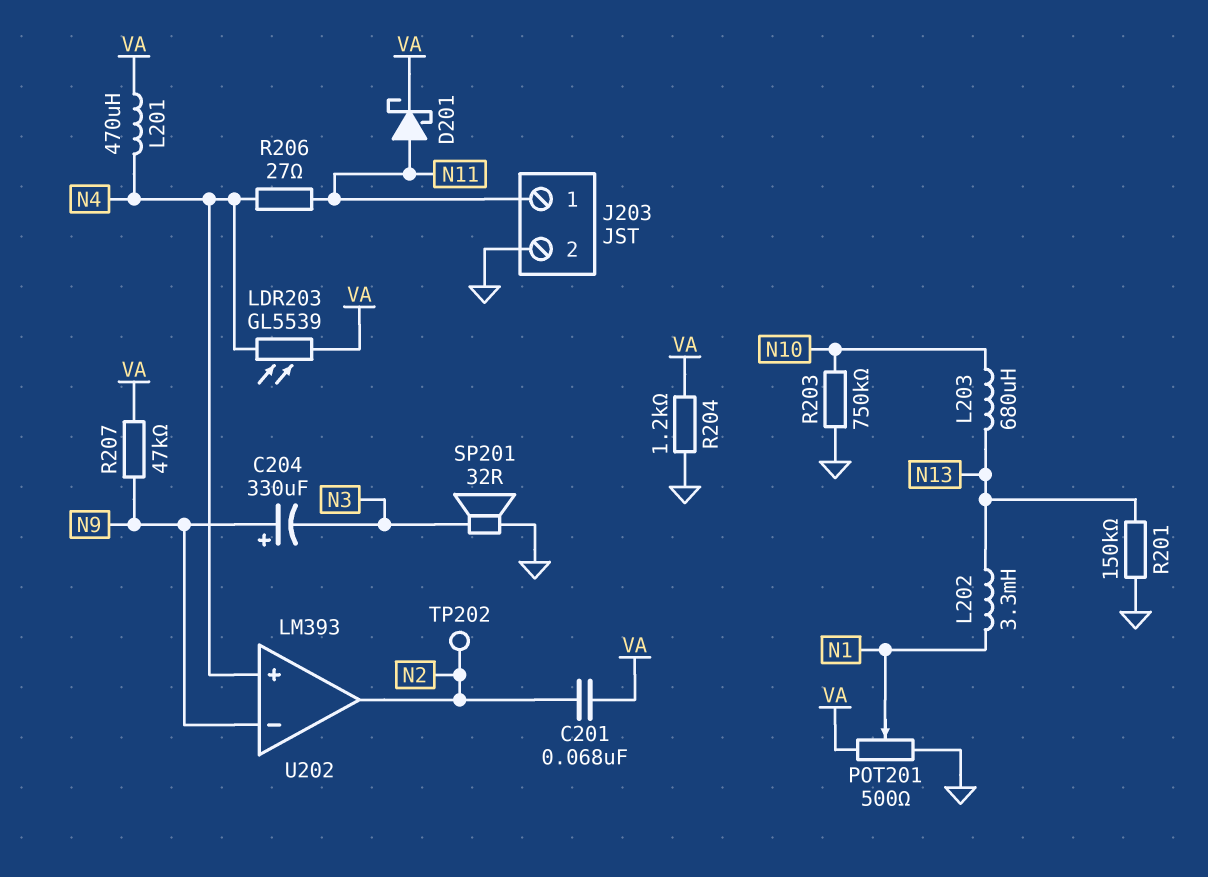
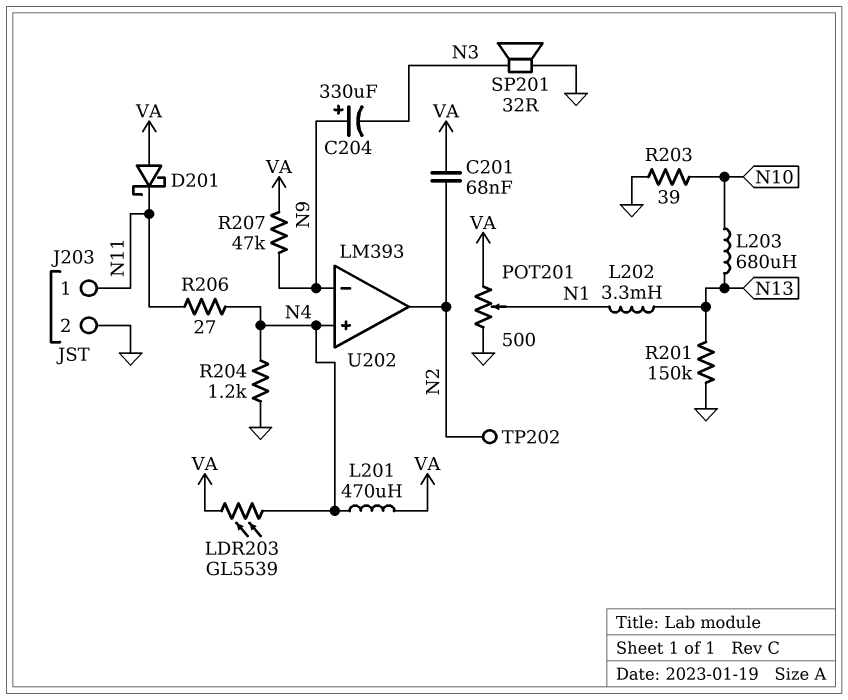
D201: schottky (A N11, K VA) -> schottky (A VA, K N11)
R203: 750k (GND, N10) -> 39 (GND, N10)
R204: 1.2k (GND, VA) -> 1.2k (GND, N4)

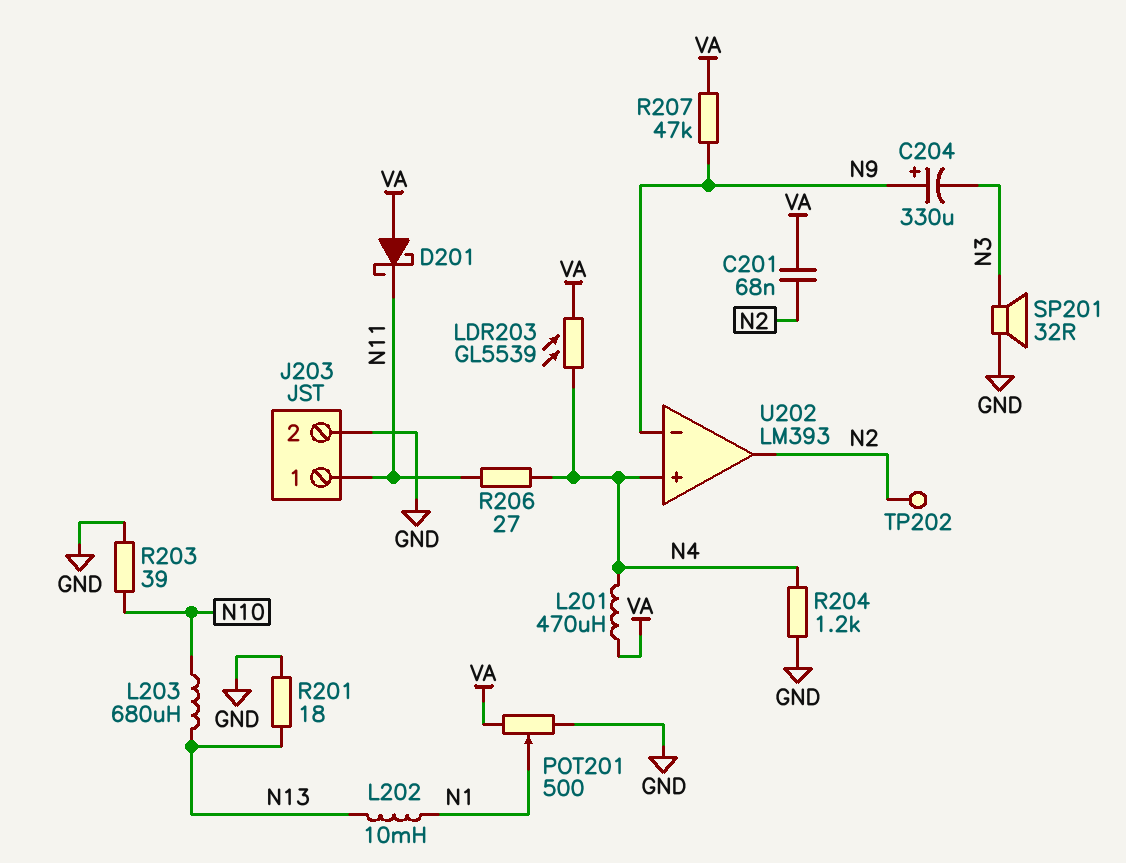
L202: 3.3mH (N1, N13) -> 10mH (N1, N13)
R201: 150k (GND, N13) -> 18 (GND, N13)

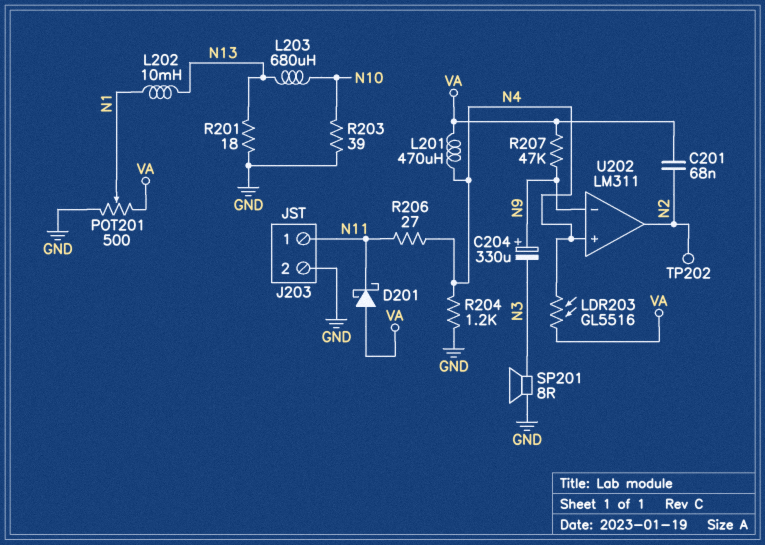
LDR203: GL5539 (N4, VA) -> GL5516 (N4, VA)
SP201: speaker 32R (GND, N3) -> speaker 8R (GND, N3)
U202: LM393 -> LM311

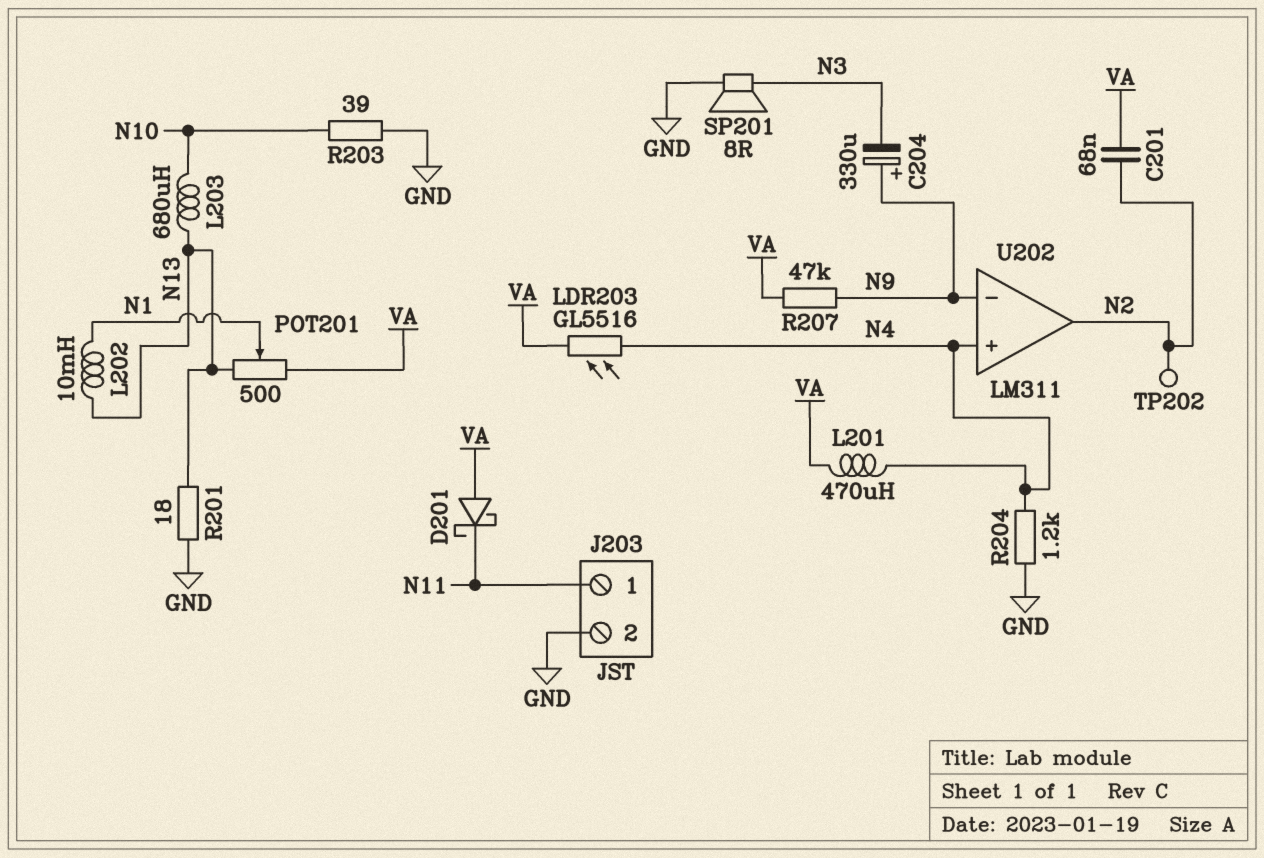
POT201: 500 (GND, VA, wiper N1) -> 500 (N13, VA, wiper N1)
R206: 27 (N4, N11) -> none

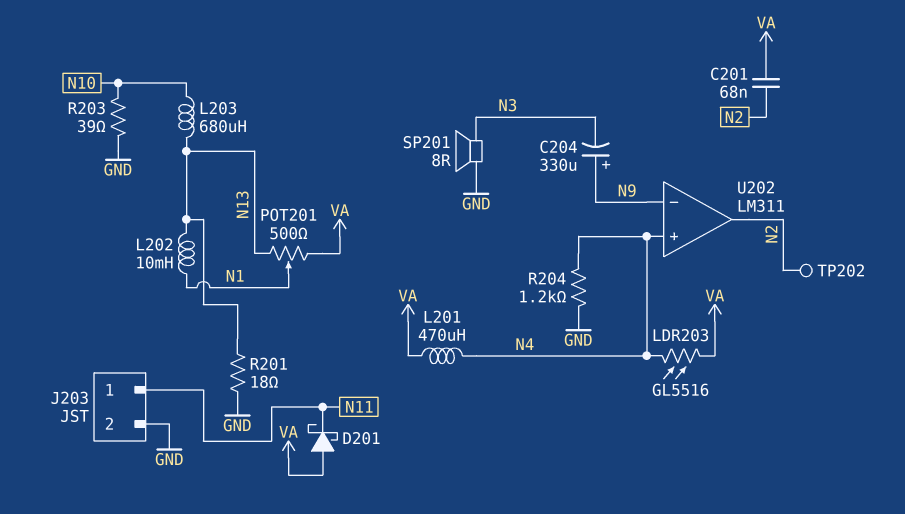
R207: 47k (N9, VA) -> none

